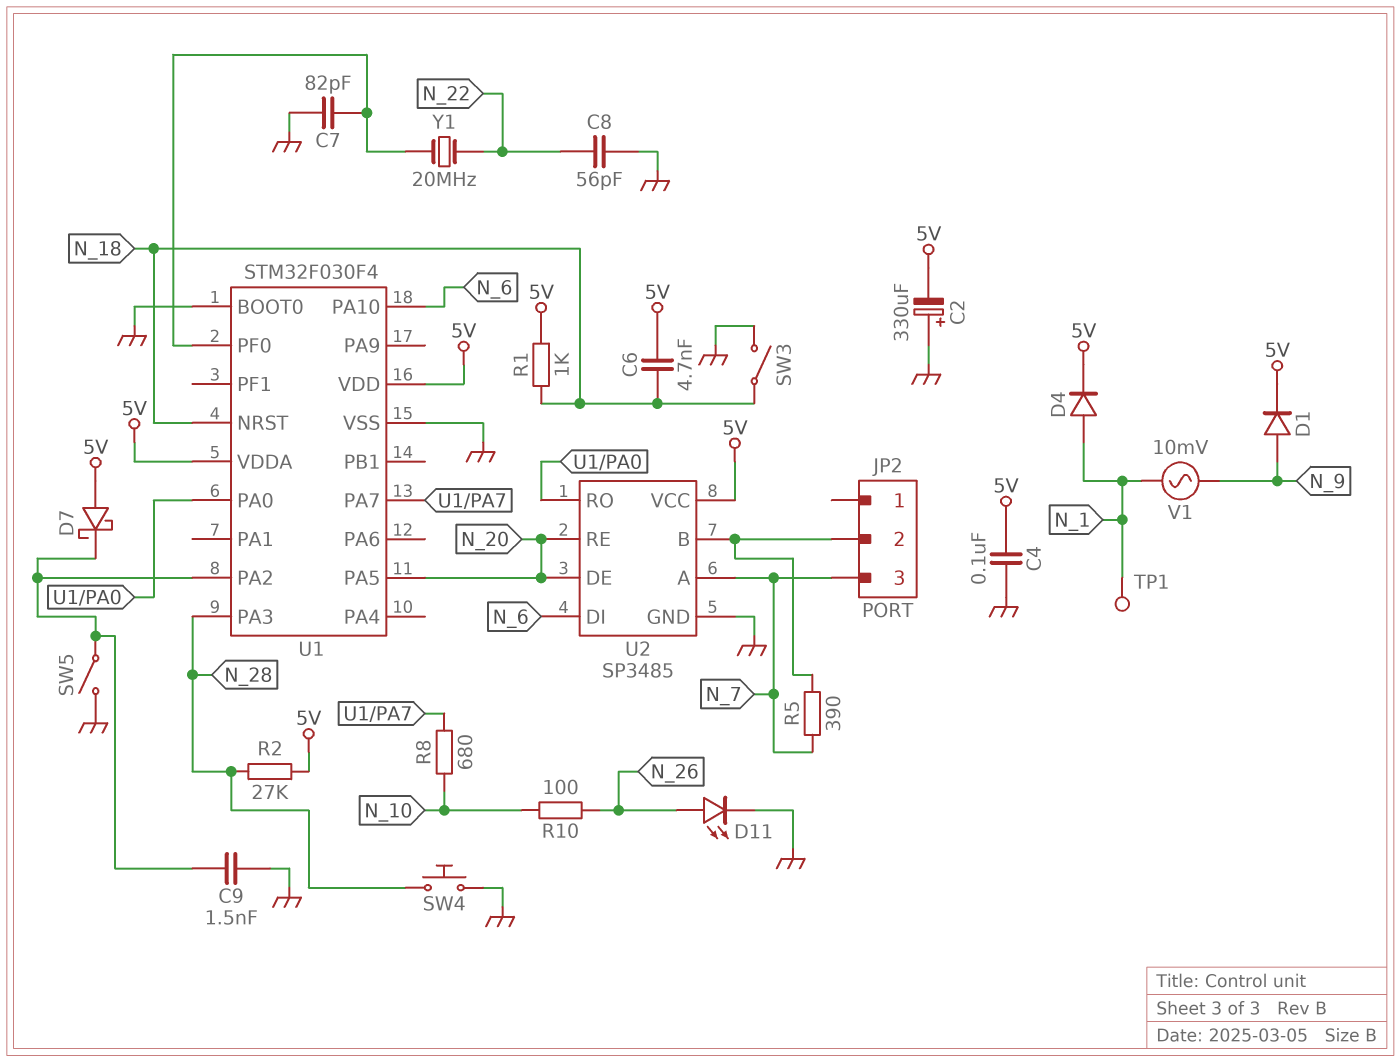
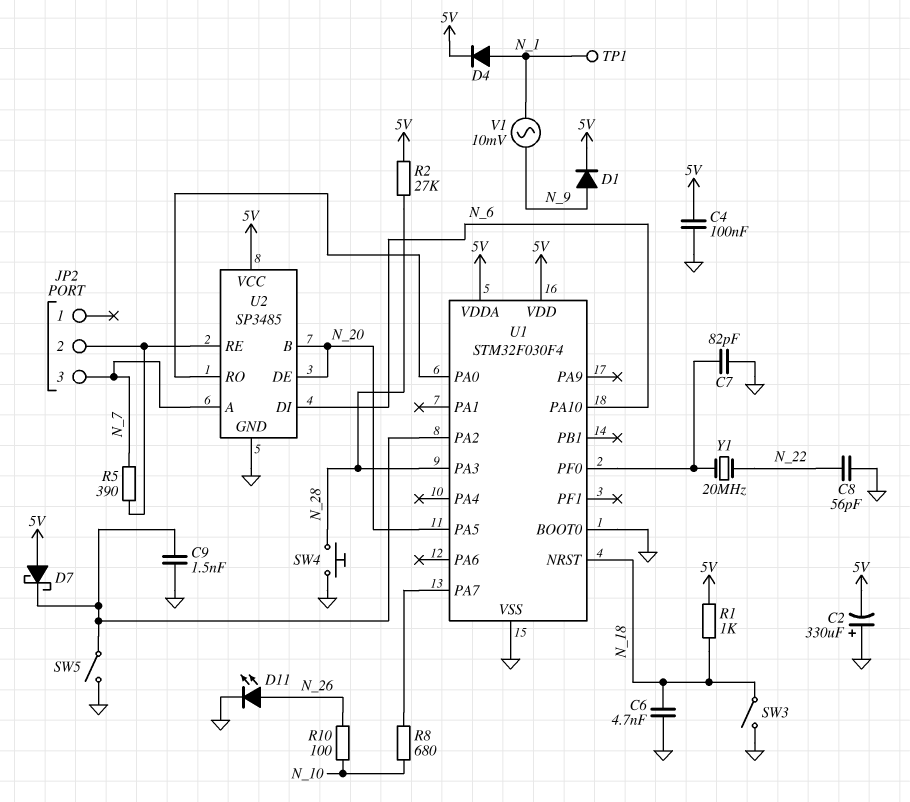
C6: 4.7nF (5V, N_18) -> 4.7nF (GND, N_18)
U2 pin B: JP2/2 -> N_20
U2 pin RE: N_20 -> JP2/2

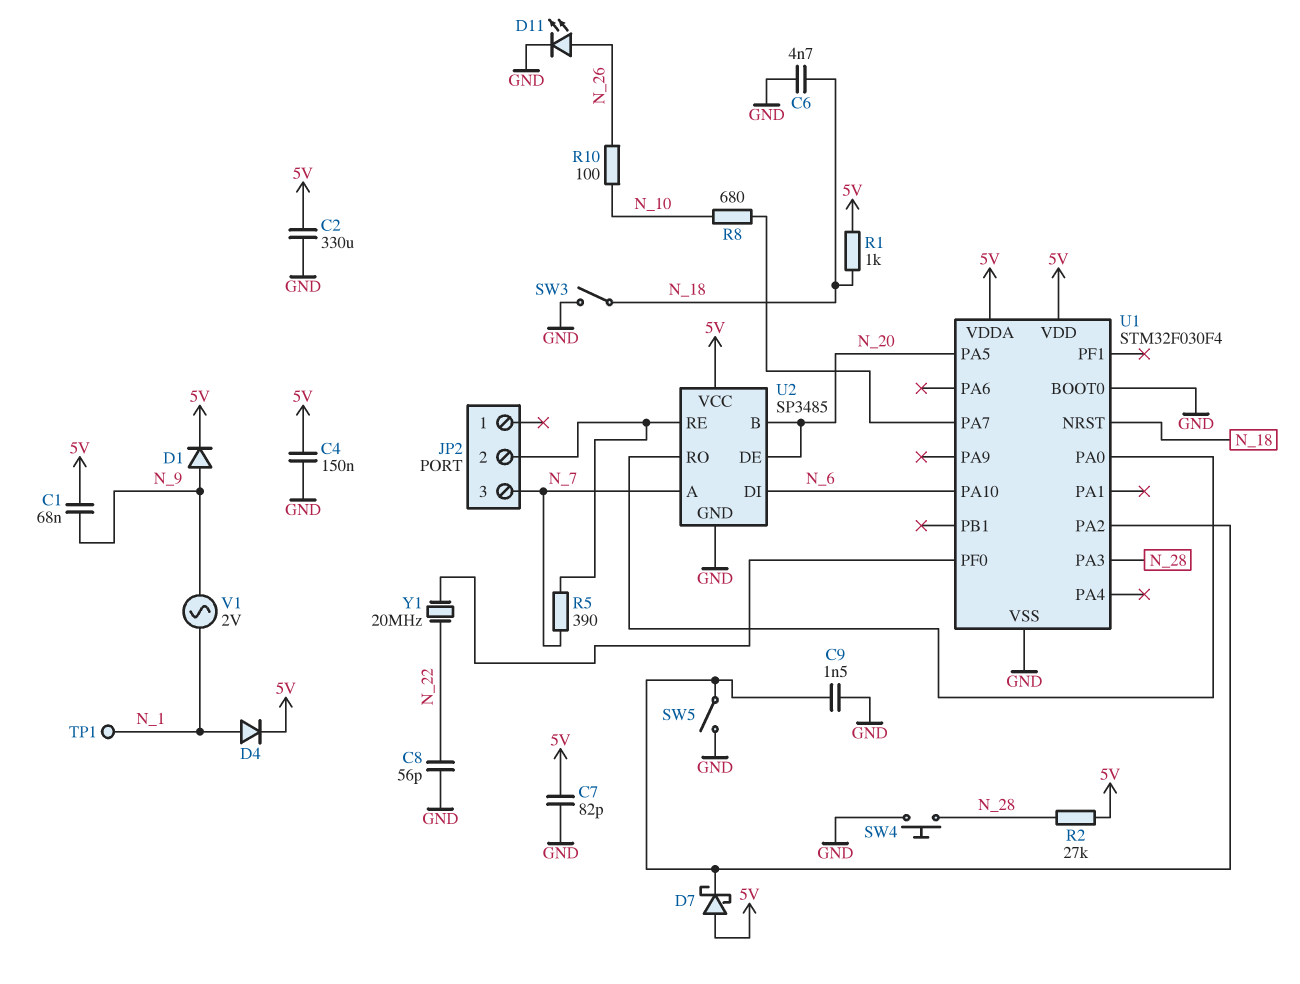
C1: none -> 68nF (5V, N_9)
C2: 330uF (plus GND, minus 5V) -> 330uF (5V, GND)
C4: 100nF (5V, GND) -> 150nF (5V, GND)
C7: 82pF (GND, U1/PF0) -> 82pF (5V, GND)
V1: AC 10mV (N_1, N_9) -> AC 2V (N_1, N_9)

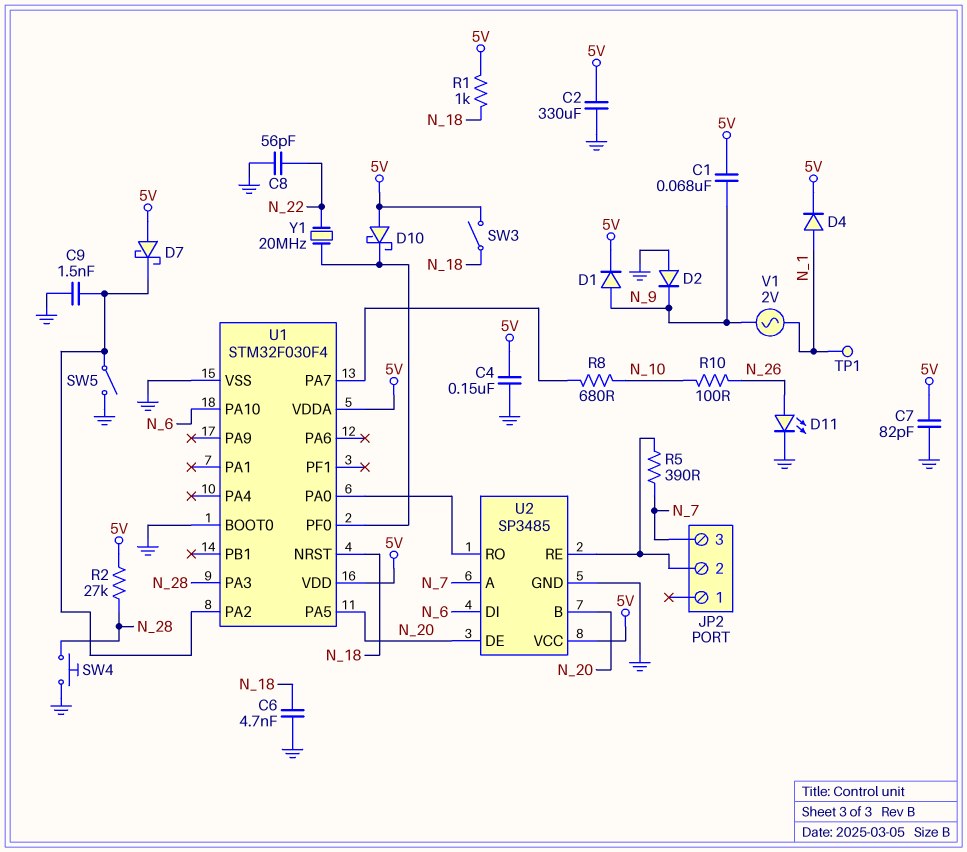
D2: none -> diode (A GND, K N_9)
D10: none -> schottky (A 5V, K U1/PF0)
SW3: switch (GND, N_18) -> switch (5V, N_18)

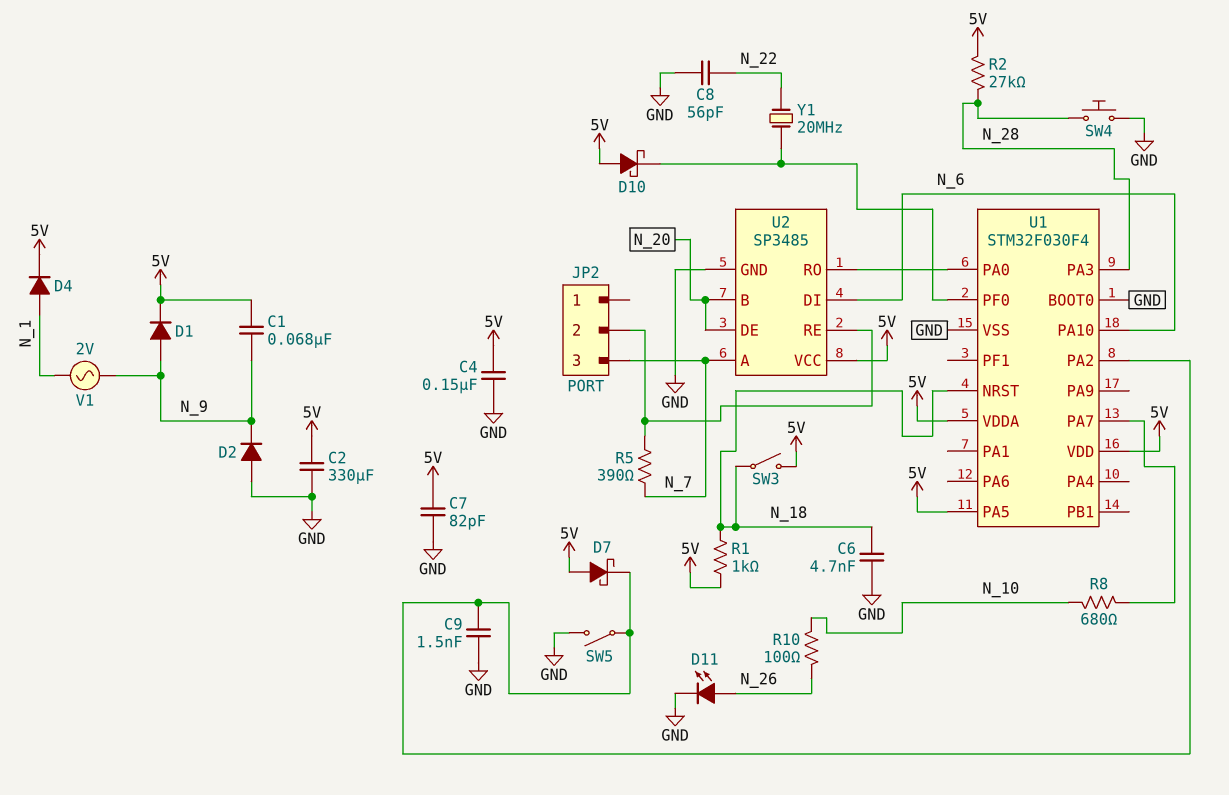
TP1: test point (N_1) -> none
U1 pin PA5: N_20 -> 5V

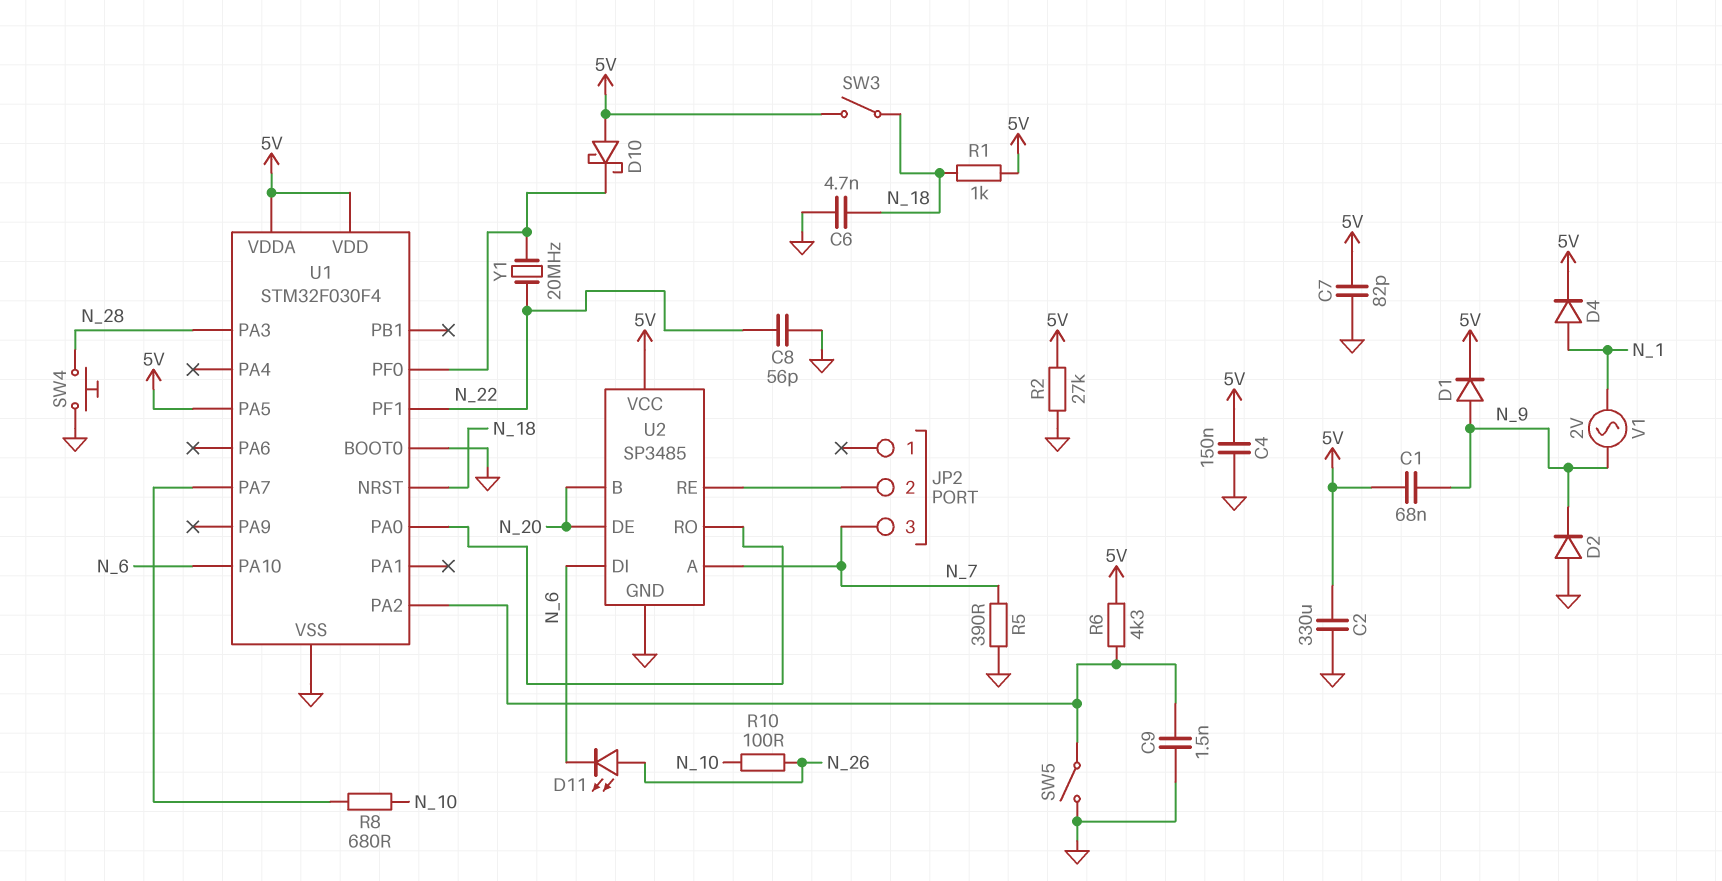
D7: schottky (A 5V, K U1/PA2) -> none
D11: LED (A N_26, K GND) -> LED (A N_26, K N_6)
R2: 27k (5V, N_28) -> 27k (5V, GND)
R5: 390 (JP2/2, N_7) -> 390 (GND, N_7)
R6: none -> 4.3k (5V, U1/PA2)
U1 pin PF1: none -> N_22

